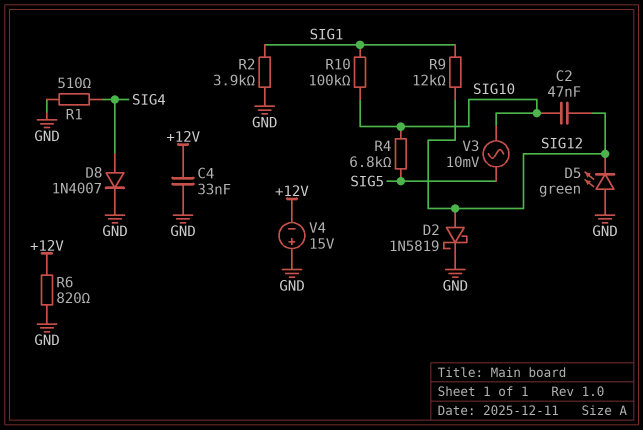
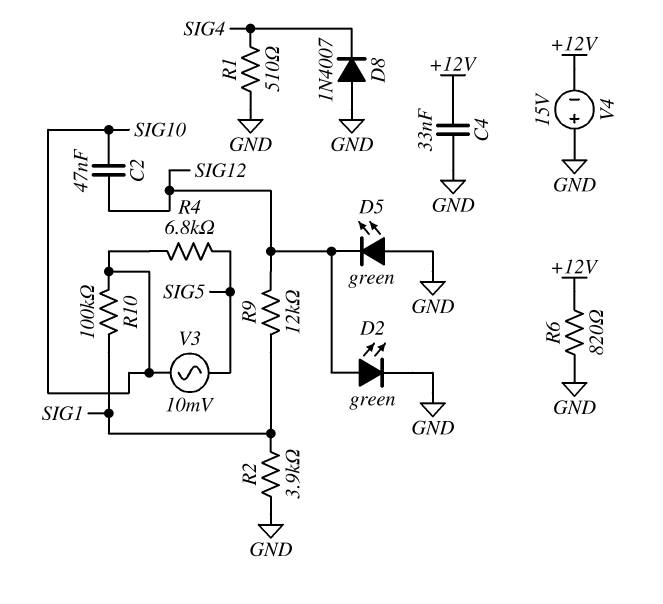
D2: schottky 1N5819 (A SIG12, K GND) -> LED green (A SIG12, K GND)
D8: diode 1N4007 (A SIG4, K GND) -> diode 1N4007 (A GND, K SIG4)

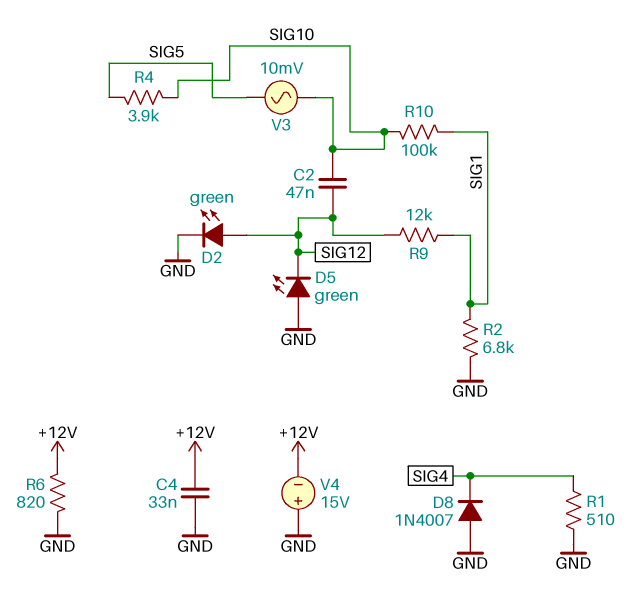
R2: 3.9k (GND, SIG1) -> 6.8k (GND, SIG1)
R4: 6.8k (SIG5, SIG10) -> 3.9k (SIG5, SIG10)

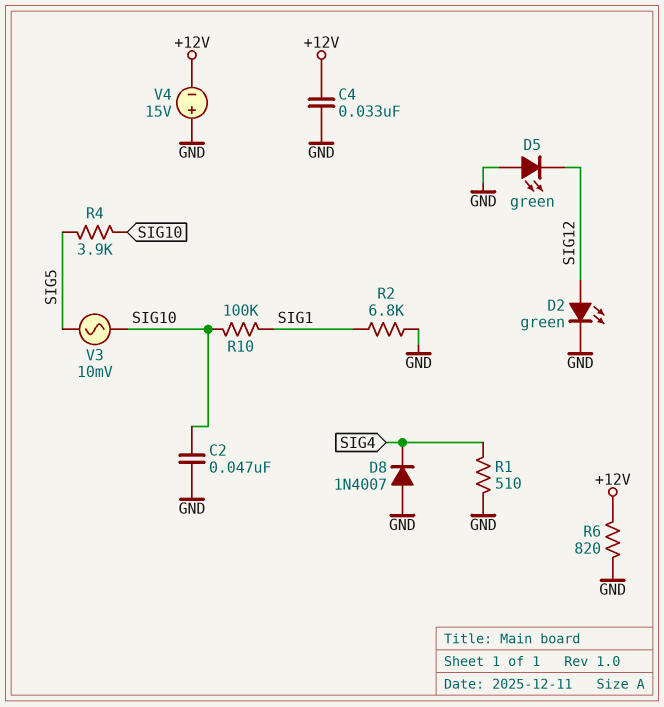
C2: 47nF (SIG10, SIG12) -> 47nF (GND, SIG10)
R9: 12k (SIG1, SIG12) -> none

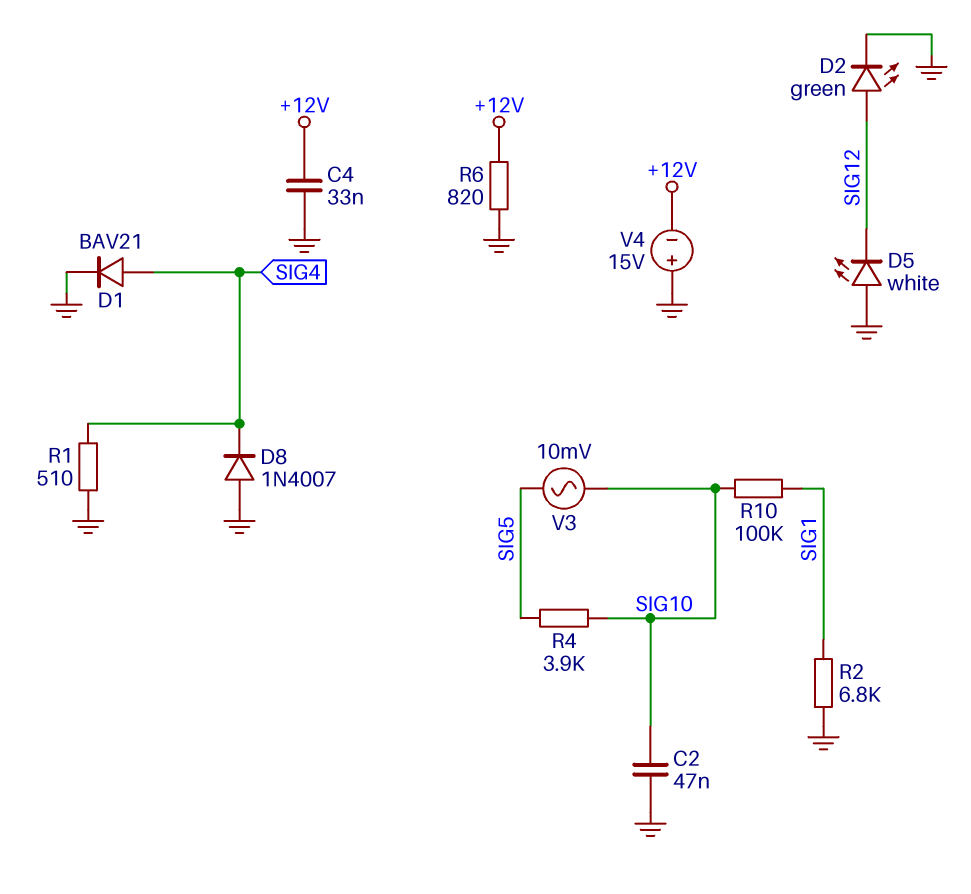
D1: none -> diode BAV21 (A SIG4, K GND)
D5: LED green (A GND, K SIG12) -> LED white (A GND, K SIG12)

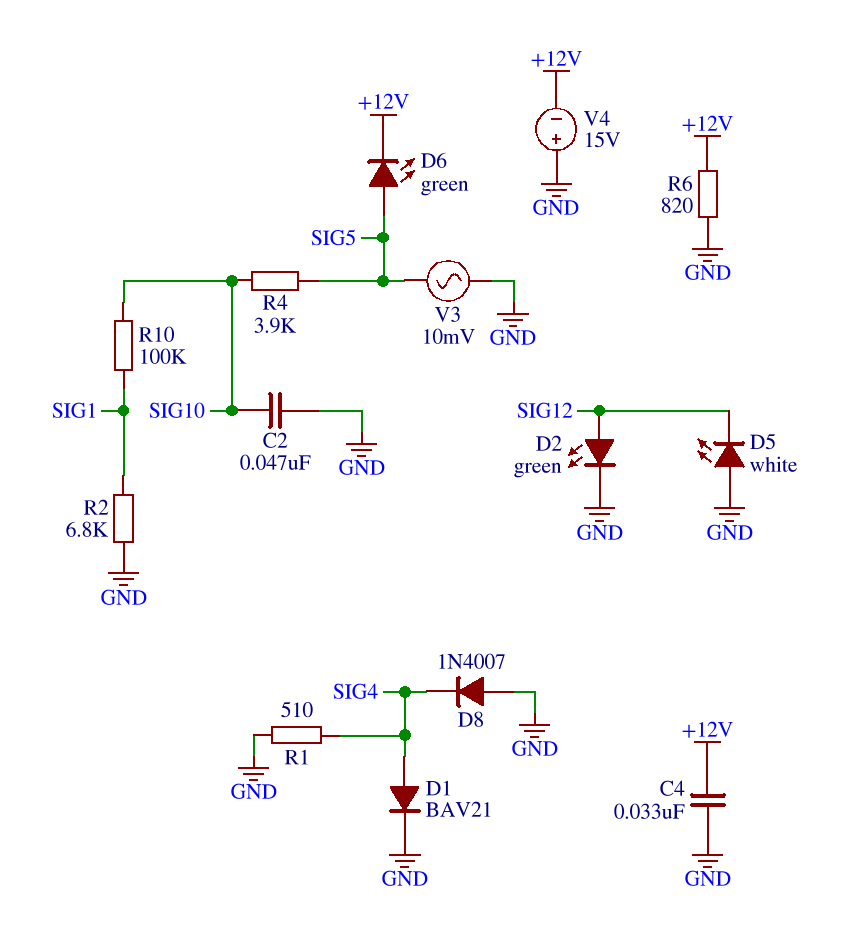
D6: none -> LED green (A SIG5, K +12V)
V3: AC 10mV (SIG5, SIG10) -> AC 10mV (GND, SIG5)

